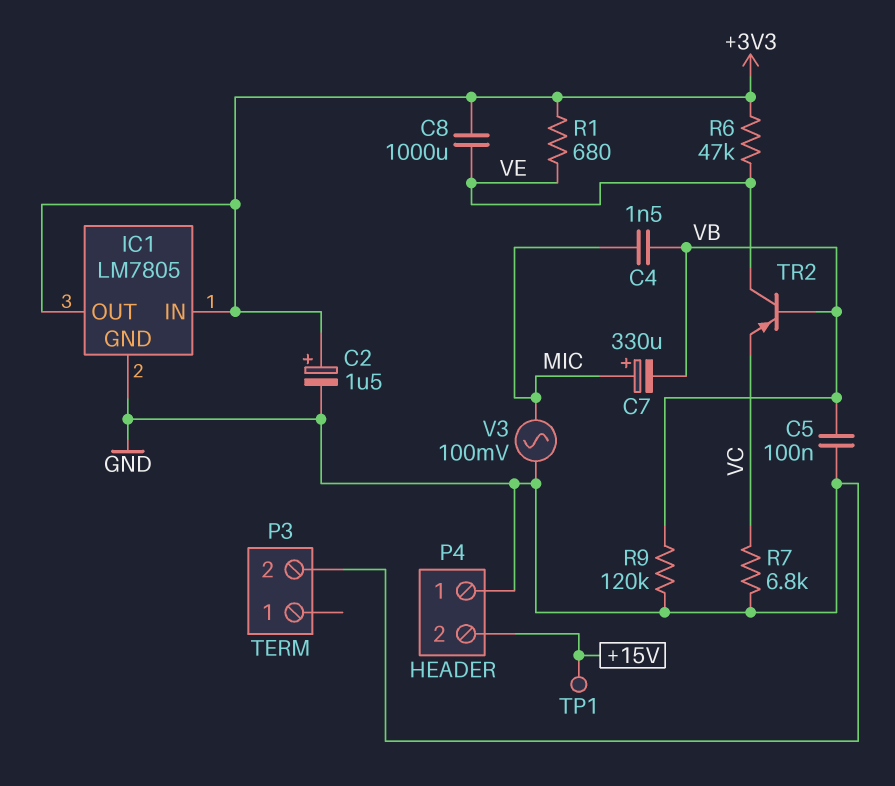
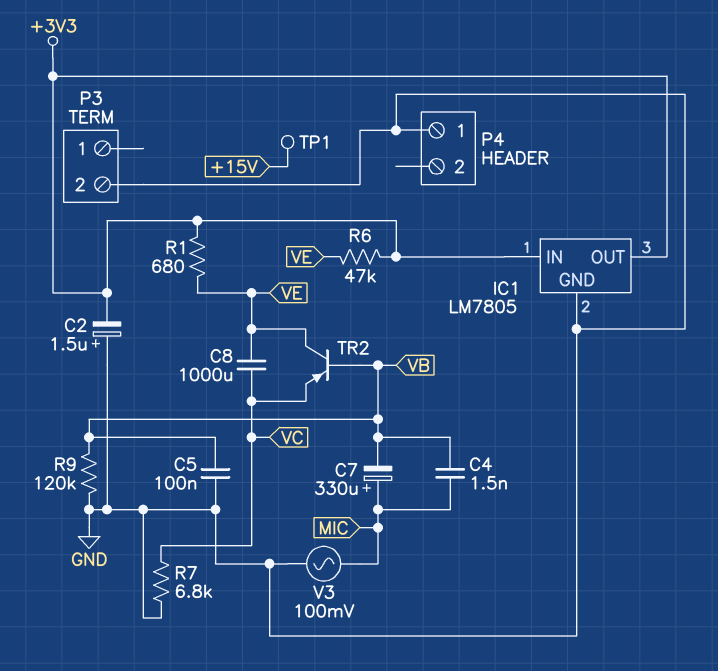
C2: 1.5uF (plus +3V3, minus GND) -> 1.5uF (plus GND, minus +3V3)
C8: 1000uF (+3V3, VE) -> 1000uF (VC, VE)
P4 pin 2: +15V -> none

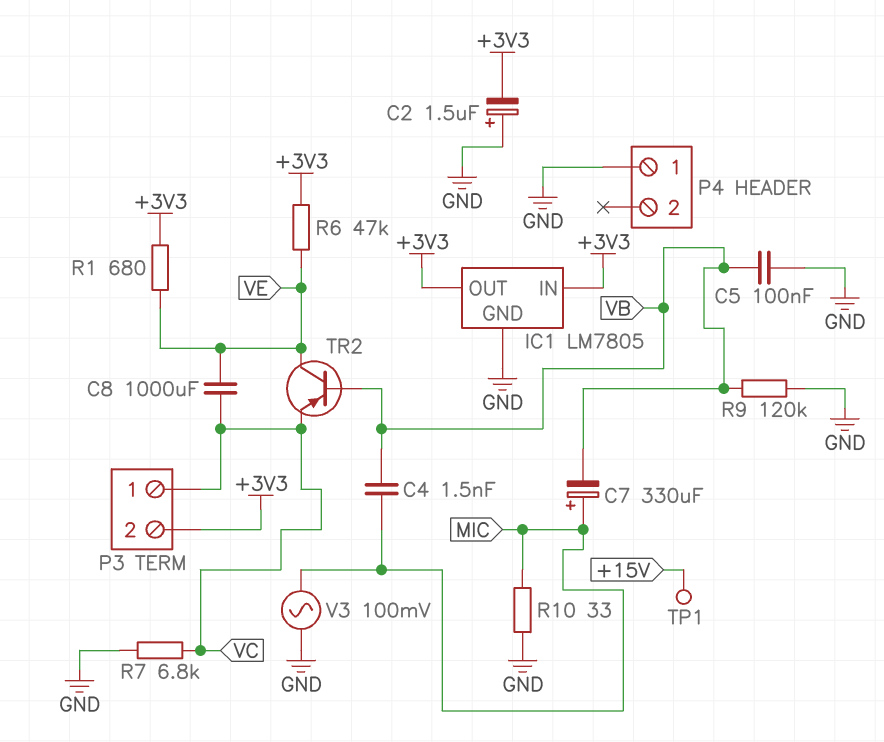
P3 pin 1: none -> VC
P3 pin 2: GND -> +3V3
R10: none -> 33 (GND, MIC)

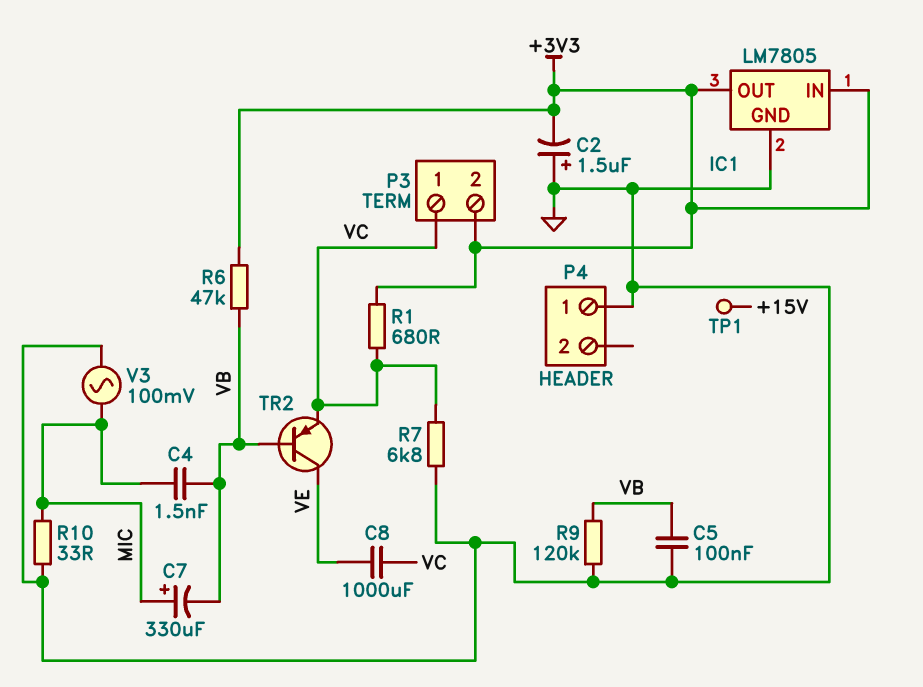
R1: 680 (+3V3, VE) -> 680 (+3V3, VC)
R6: 47k (+3V3, VE) -> 47k (+3V3, VB)

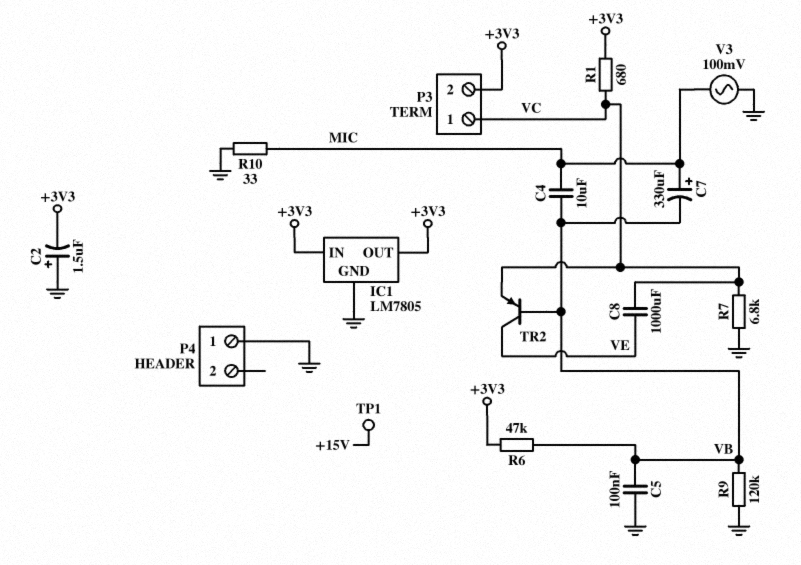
C4: 1.5nF (MIC, VB) -> 10uF (MIC, VB)

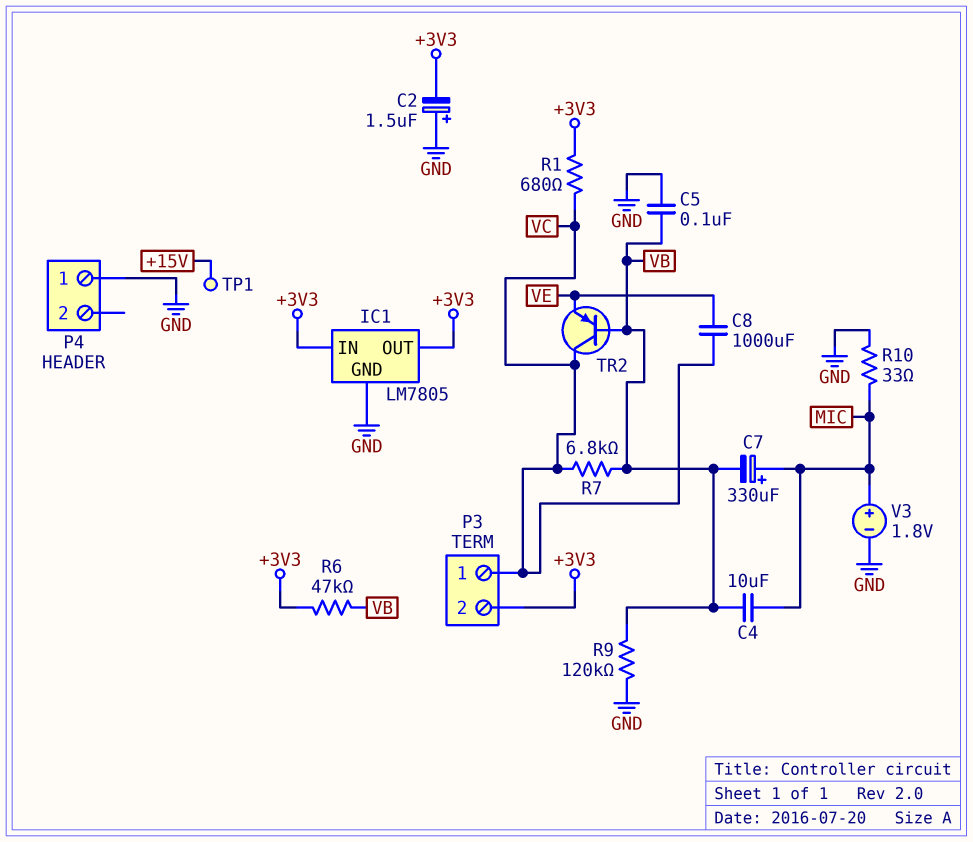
R7: 6.8k (GND, VC) -> 6.8k (VB, VC)
TR2: PNP (B VB, C VE, E VC) -> PNP (B VB, C VC, E VE)
V3: AC 100mV (GND, MIC) -> 1.8V (plus MIC, minus GND)

